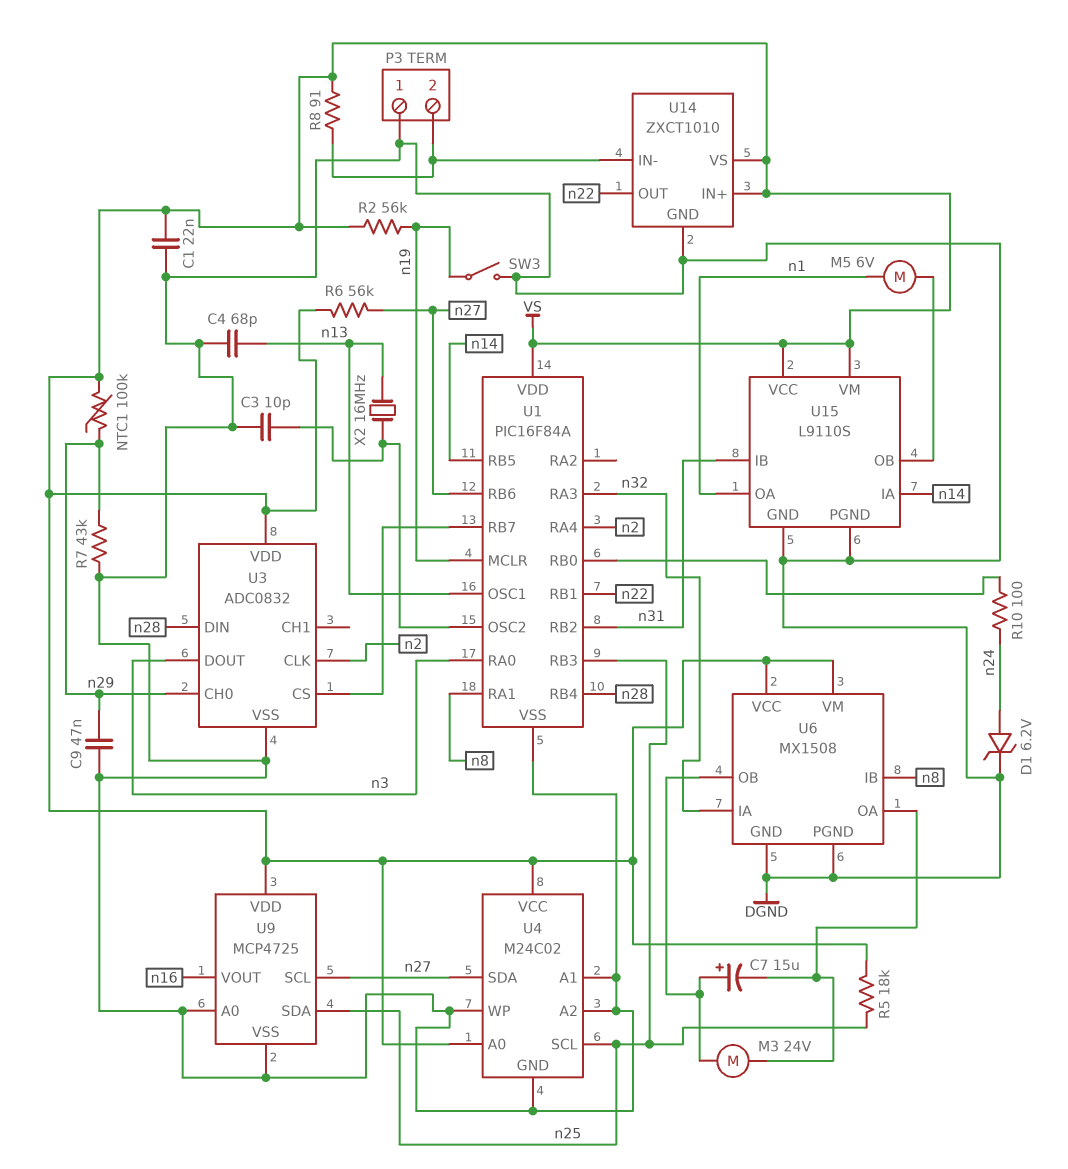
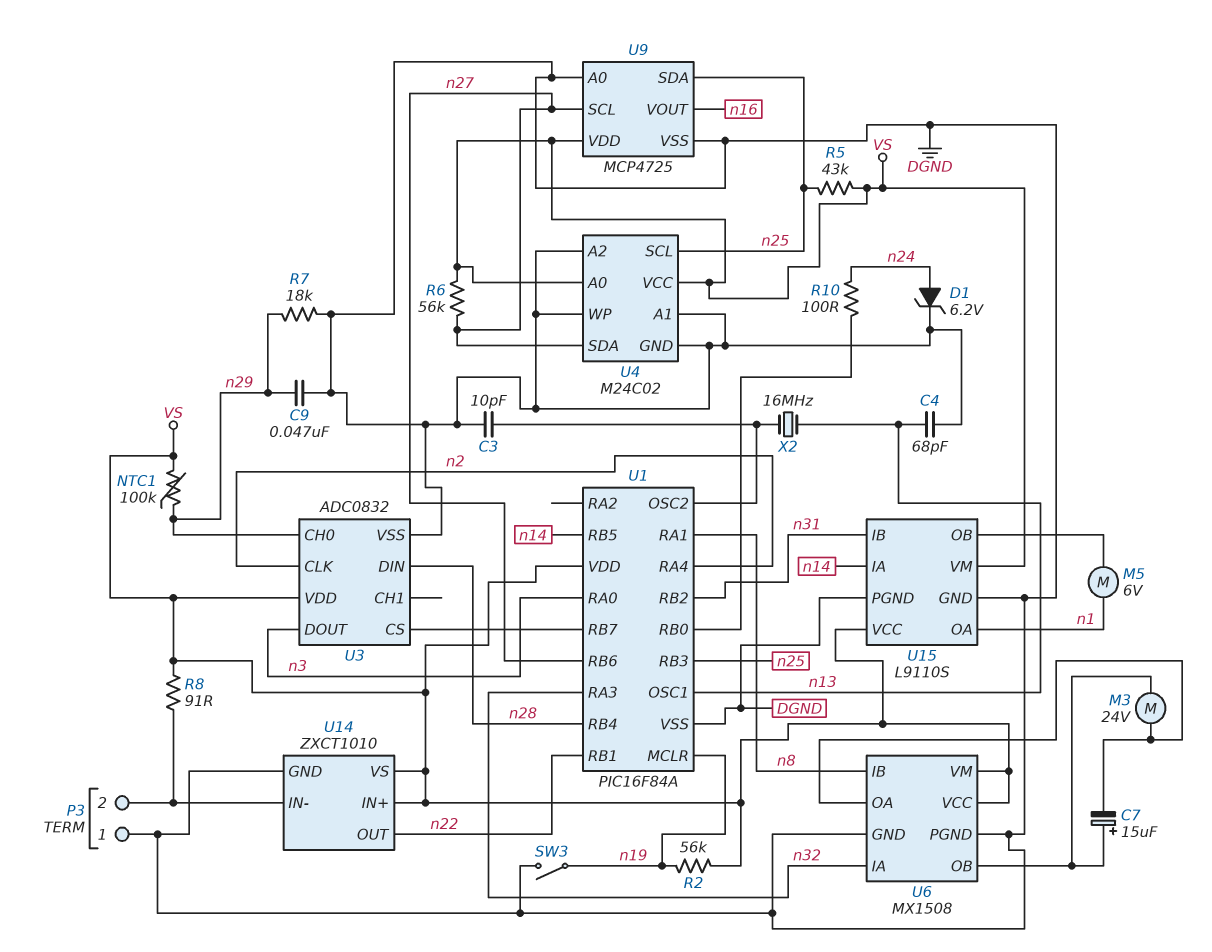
C1: 22nF (DGND, VS) -> none
R5: 18k (VS, n25) -> 43k (VS, n25)
R7: 43k (DGND, n29) -> 18k (DGND, n29)

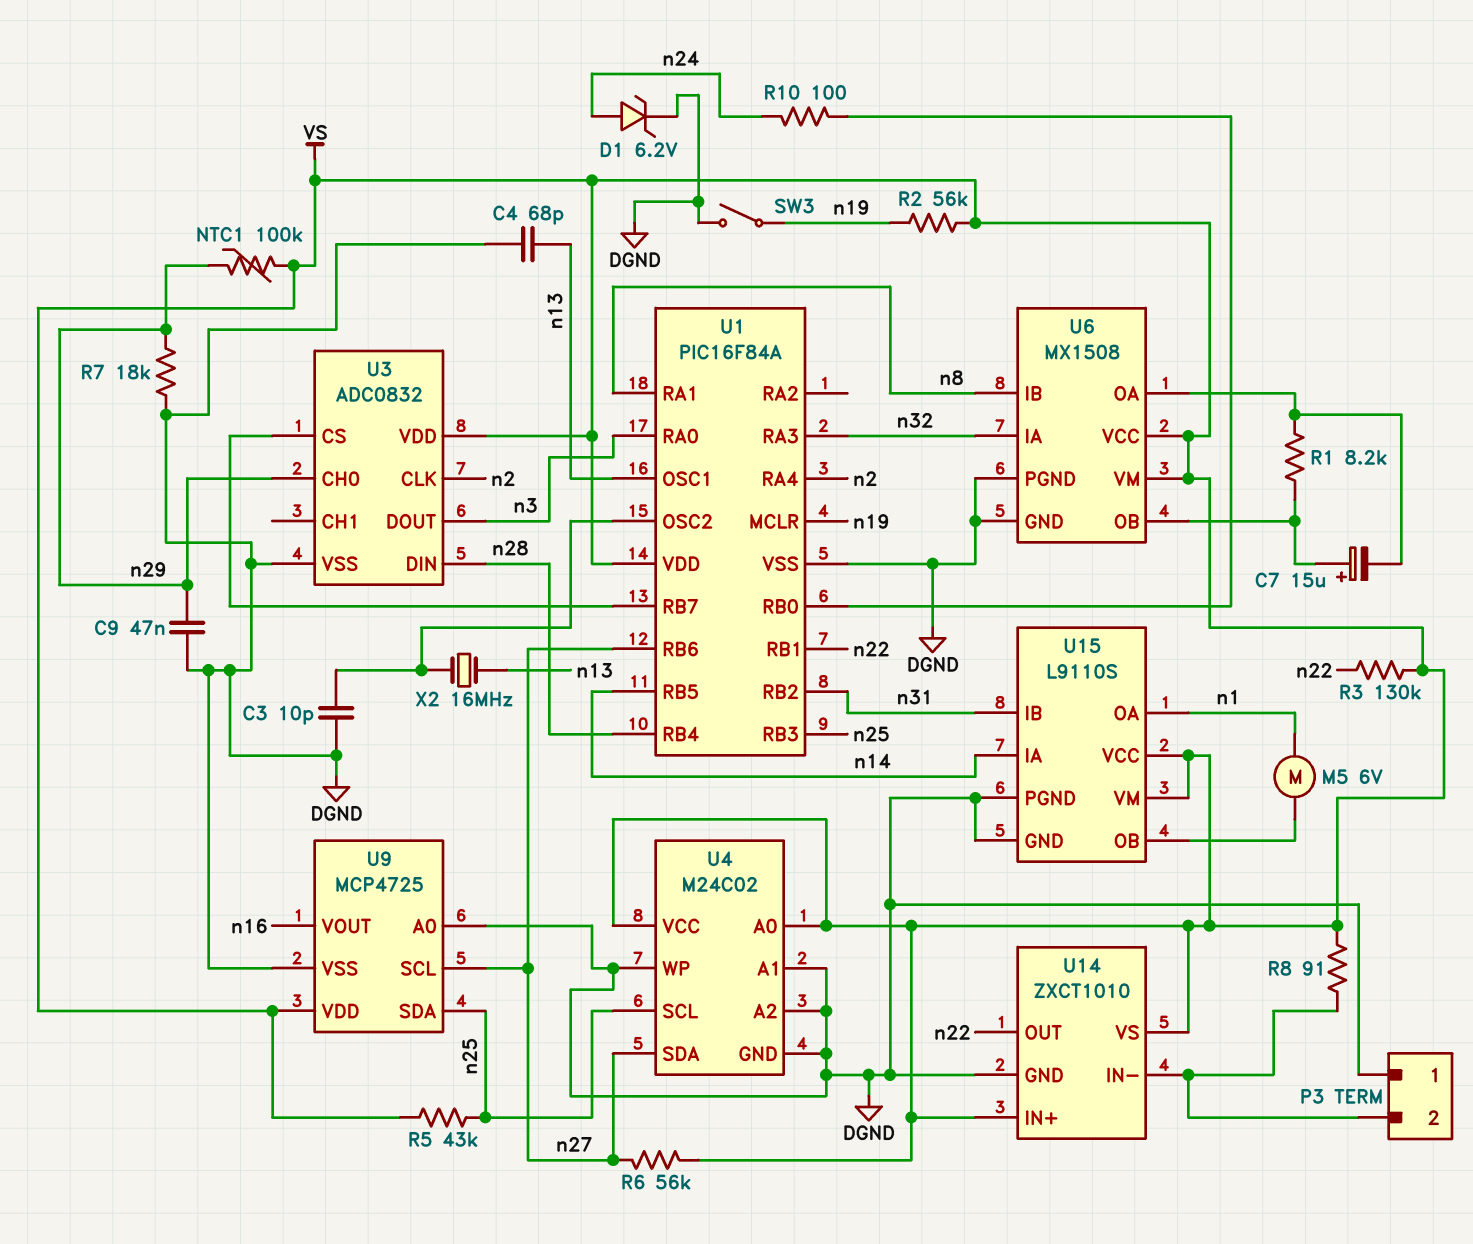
M3: motor 24V (U6/OA, U6/OB) -> none
R1: none -> 8.2k (U6/OA, U6/OB)
R3: none -> 130k (VS, n22)

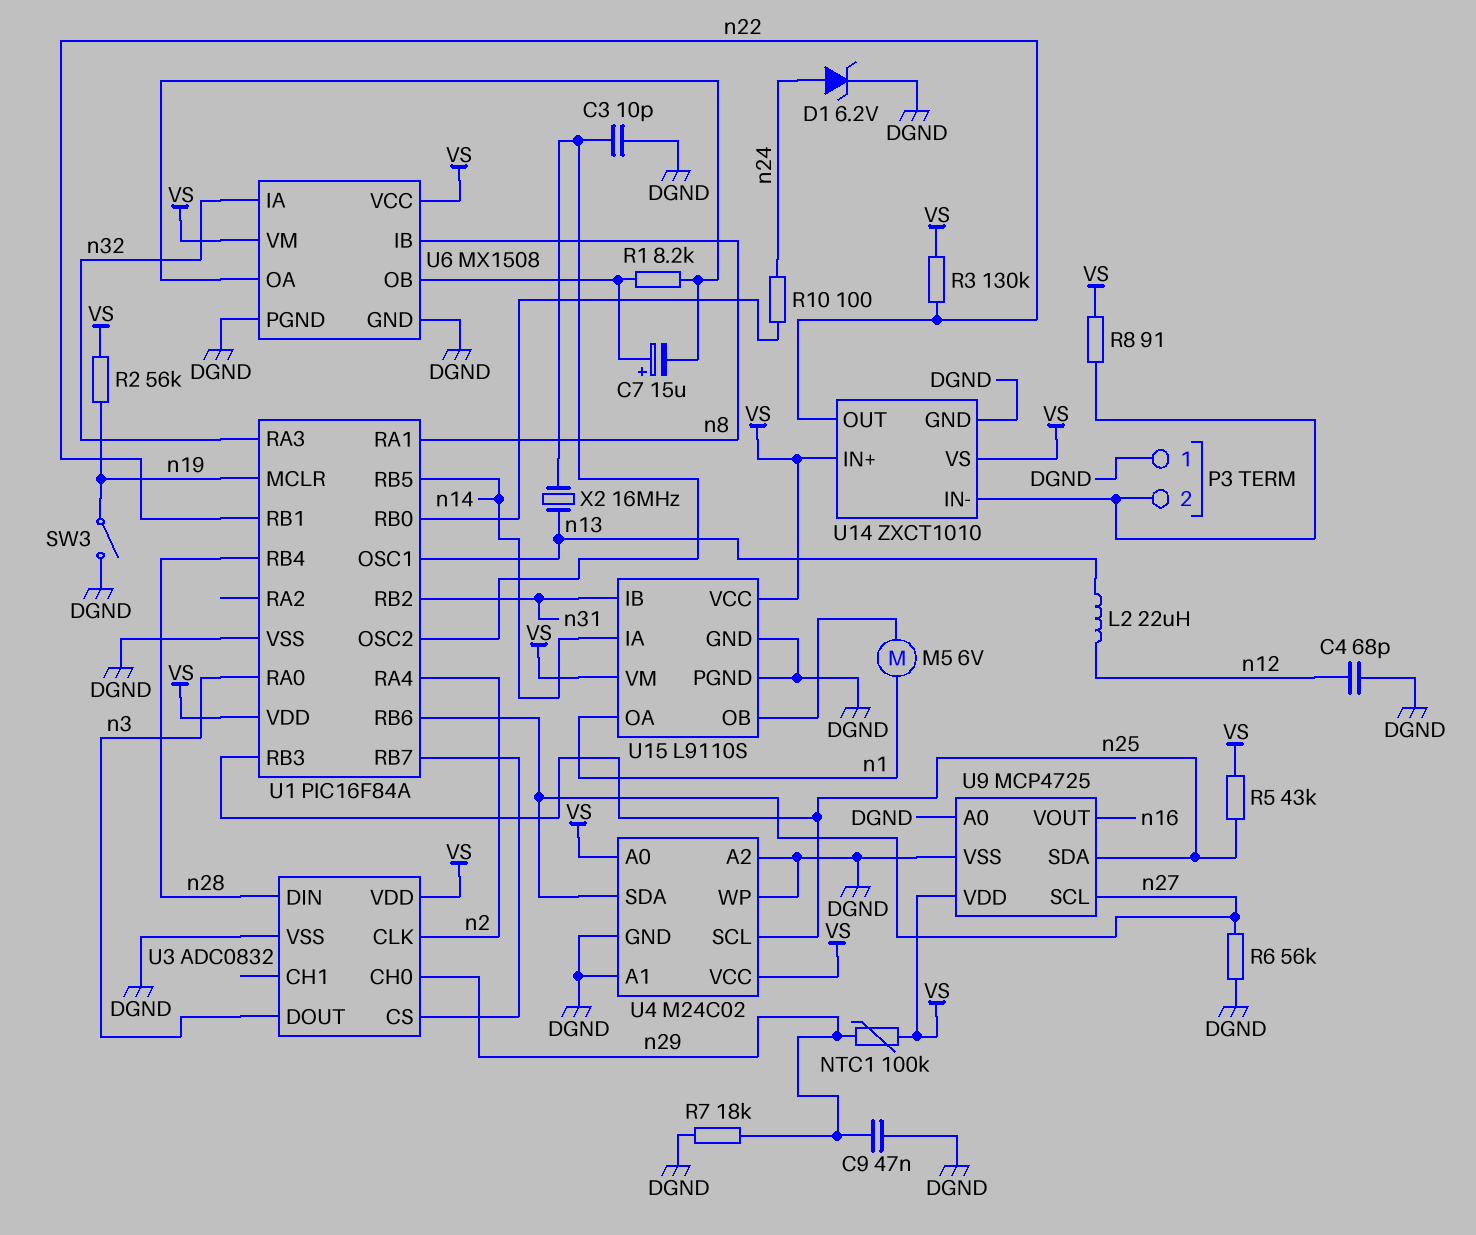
C4: 68pF (DGND, n13) -> 68pF (DGND, n12)
L2: none -> 22uH (n12, n13)
R6: 56k (VS, n27) -> 56k (DGND, n27)

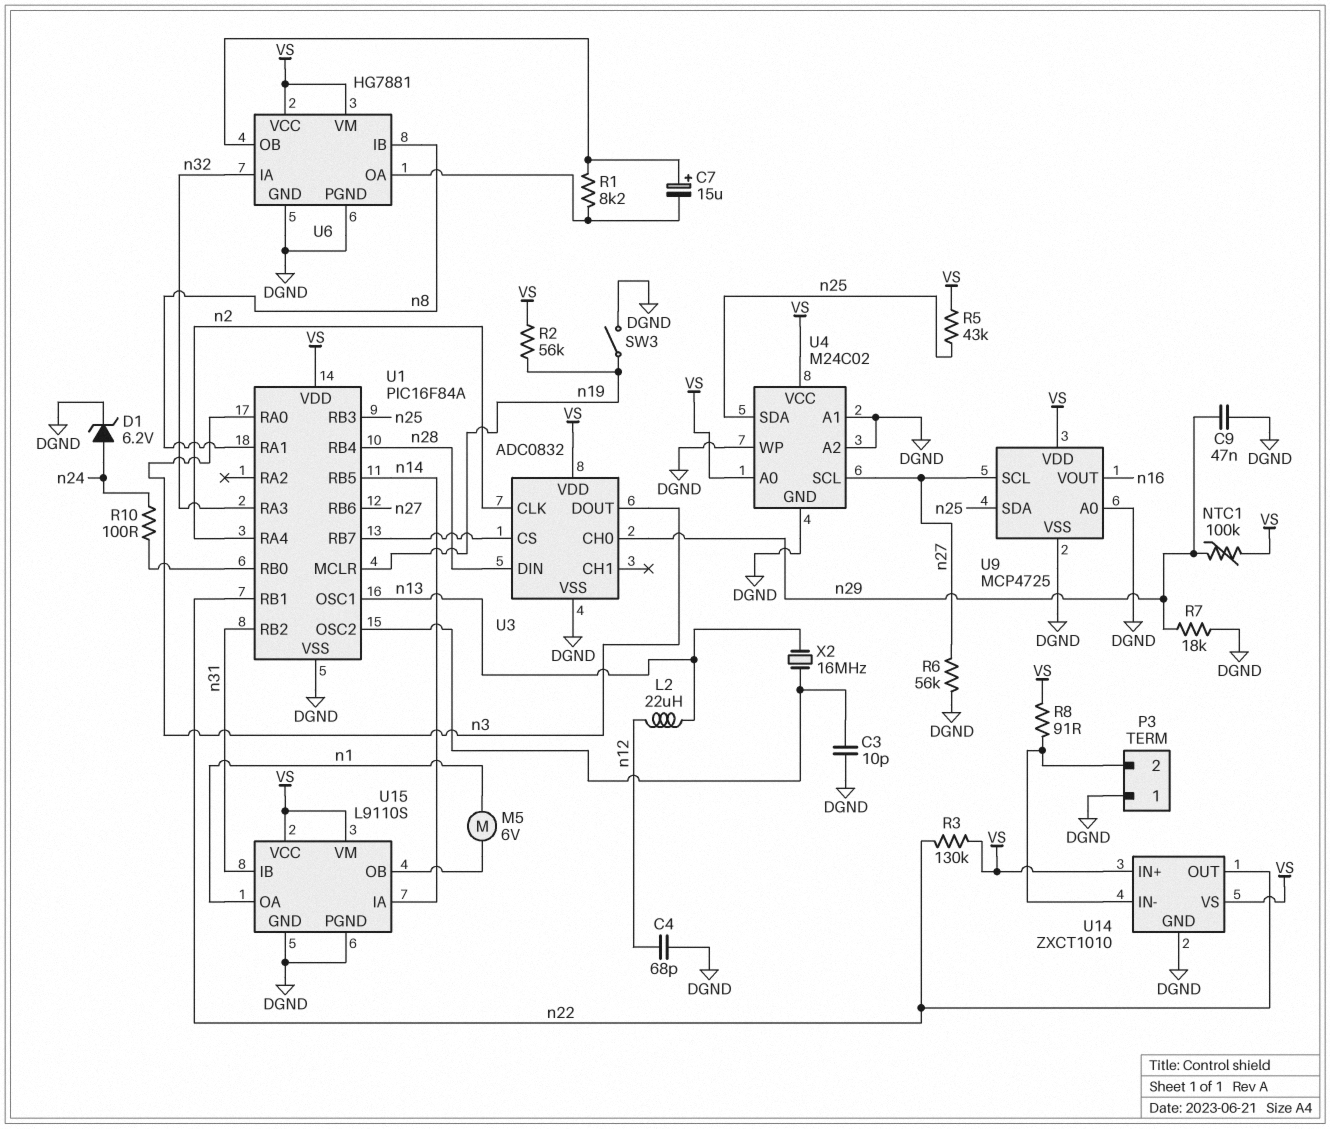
U4 pin SCL: n25 -> n27
U4 pin SDA: n27 -> n25
U6: MX1508 -> HG7881

